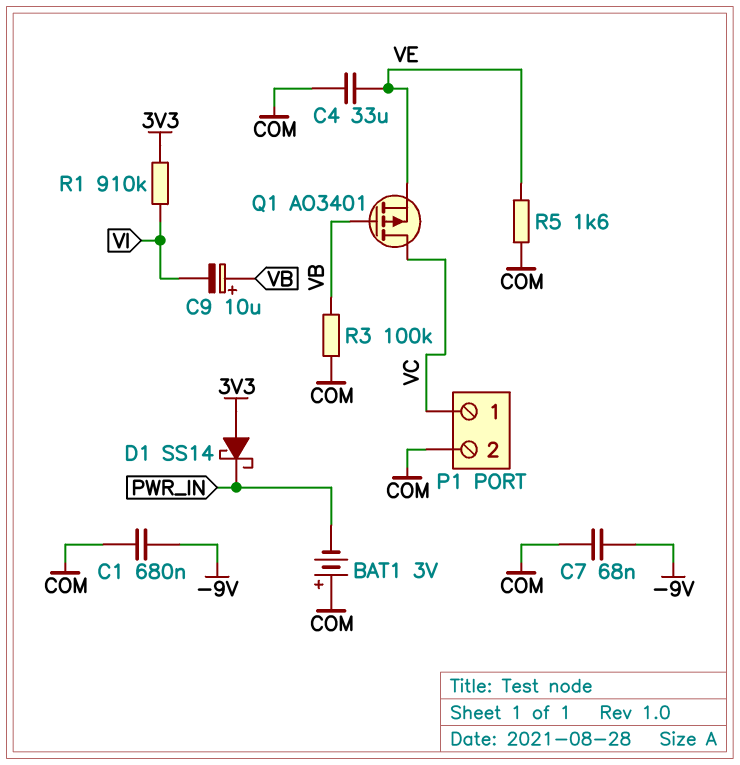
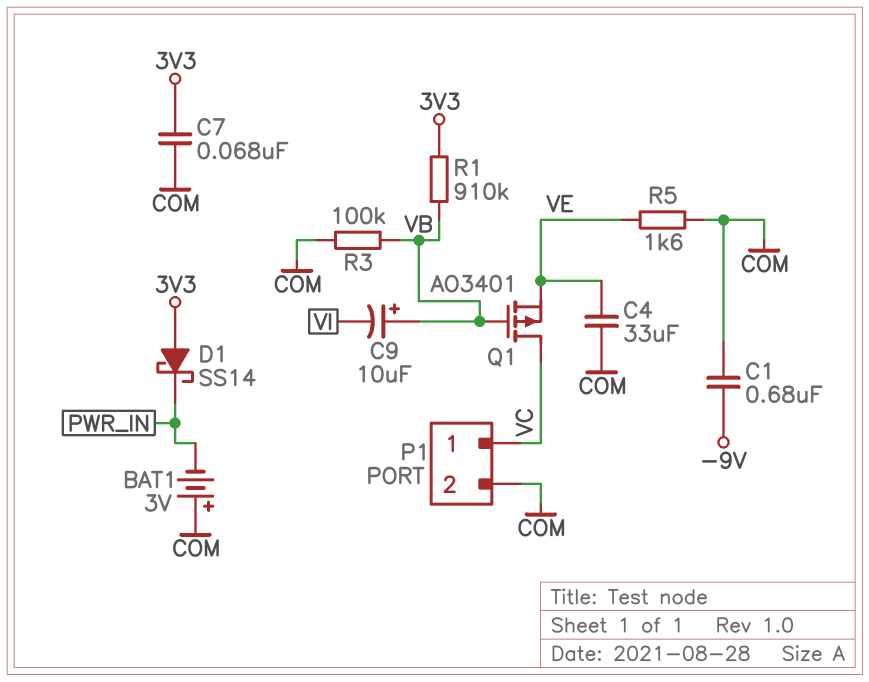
C7: 68nF (-9V, COM) -> 68nF (3V3, COM)
R1: 910k (3V3, VI) -> 910k (3V3, VB)

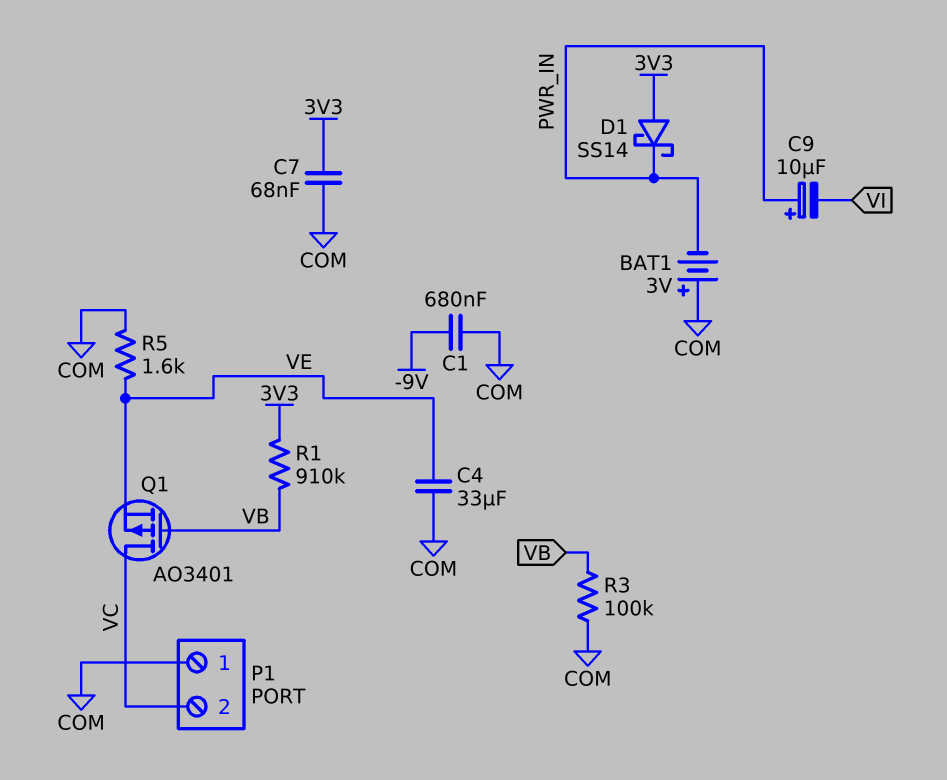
C9: 10uF (plus VB, minus VI) -> 10uF (plus PWR_IN, minus VI)
P1 pin 1: VC -> COM
P1 pin 2: COM -> VC

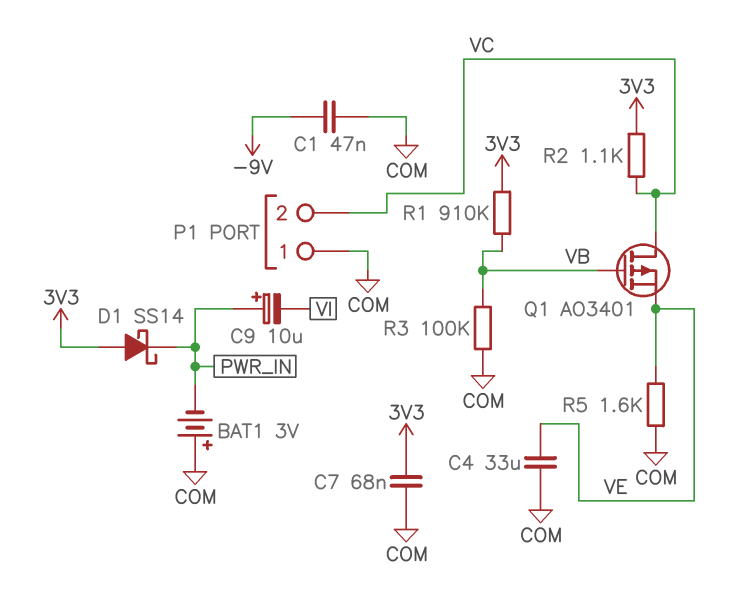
C1: 680nF (-9V, COM) -> 47nF (-9V, COM)
R2: none -> 1.1k (3V3, VC)

